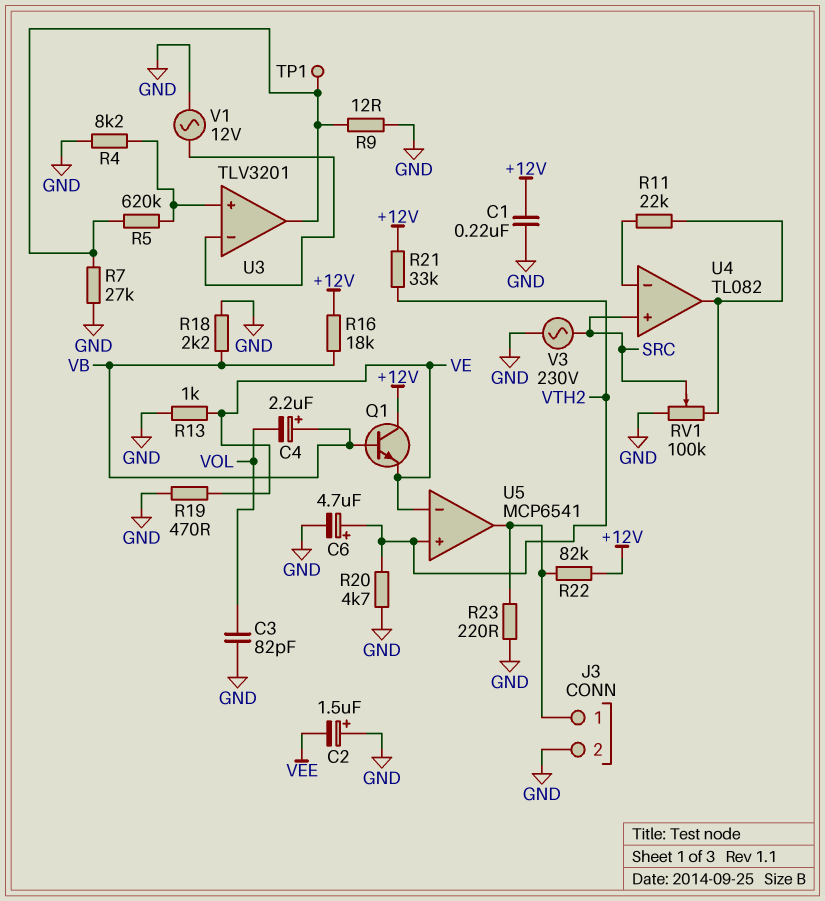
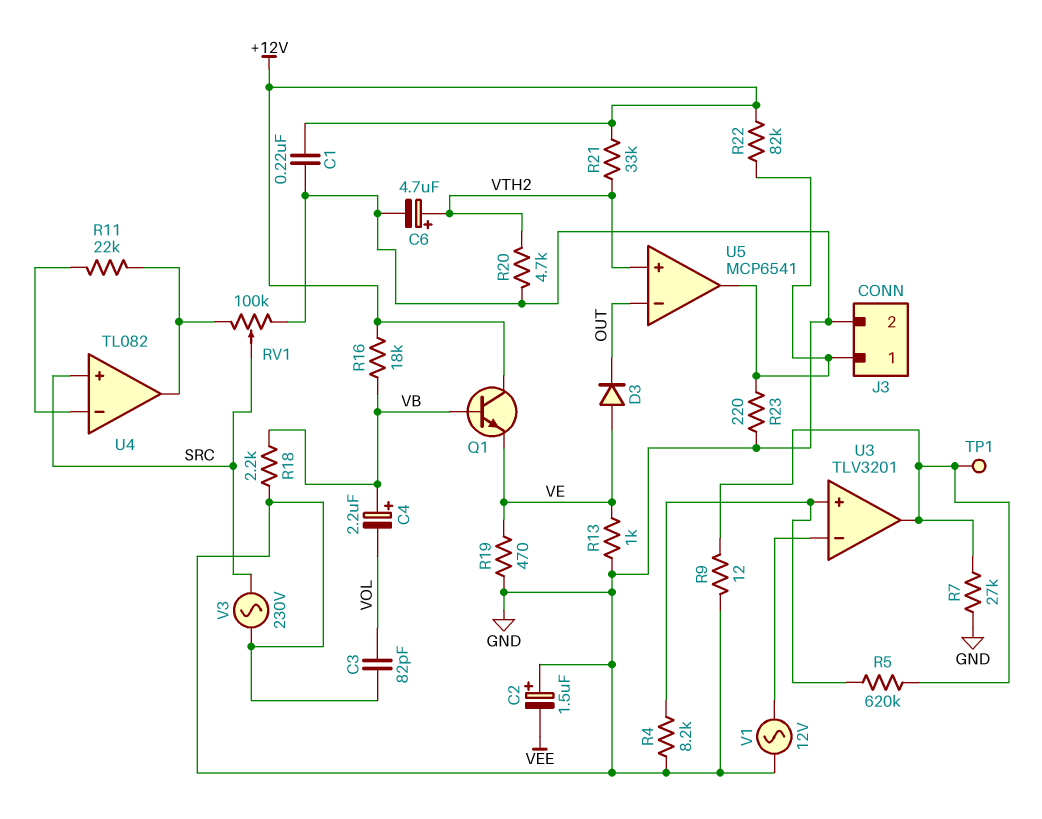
D3: none -> diode (A VE, K OUT)
U5 pin in-: VE -> OUT

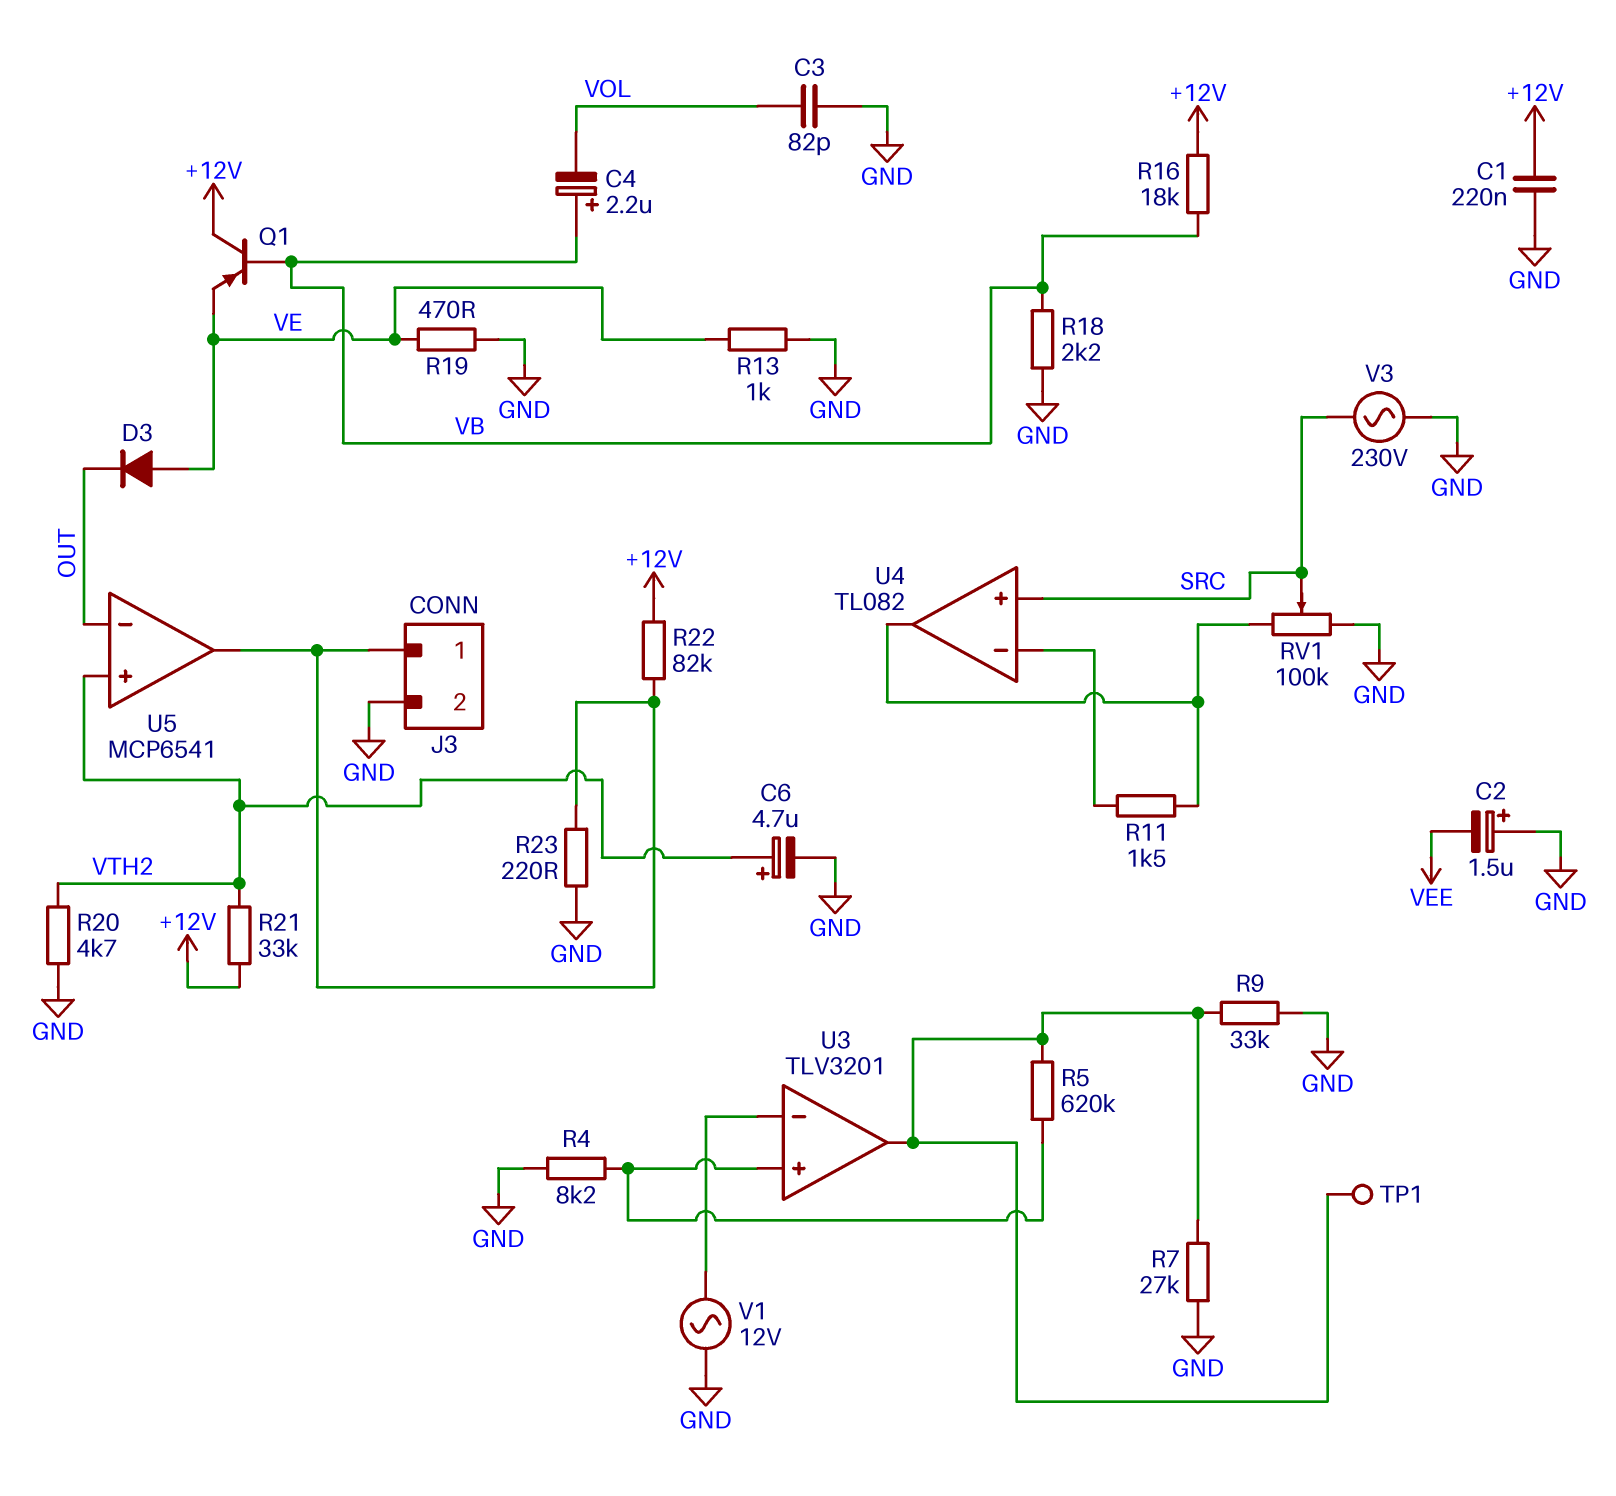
Q1: NPN (B VB, C +12V, E VE) -> PNP (B VB, C +12V, E VE)
R9: 12 (GND, U3/out) -> 33k (GND, U3/out)
R11: 22k (U4/in-, U4/out) -> 1.5k (U4/in-, U4/out)

